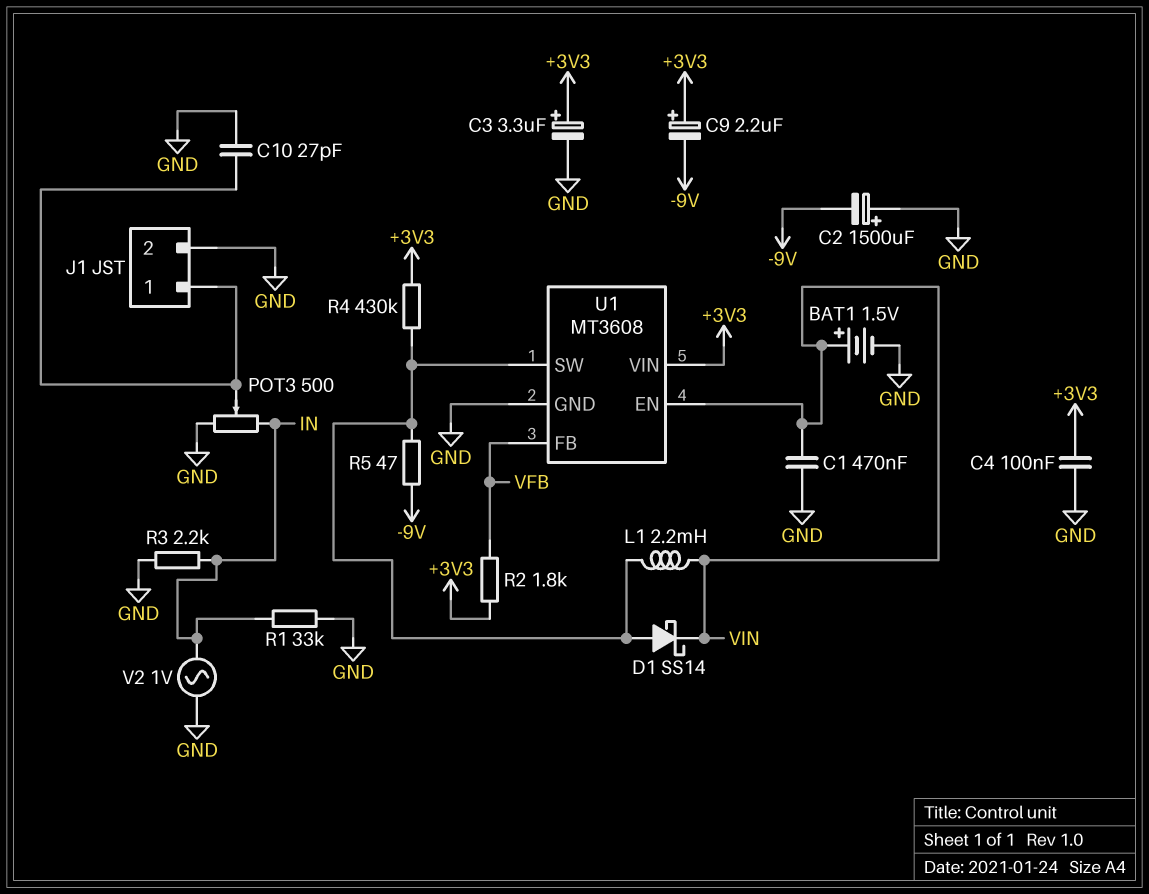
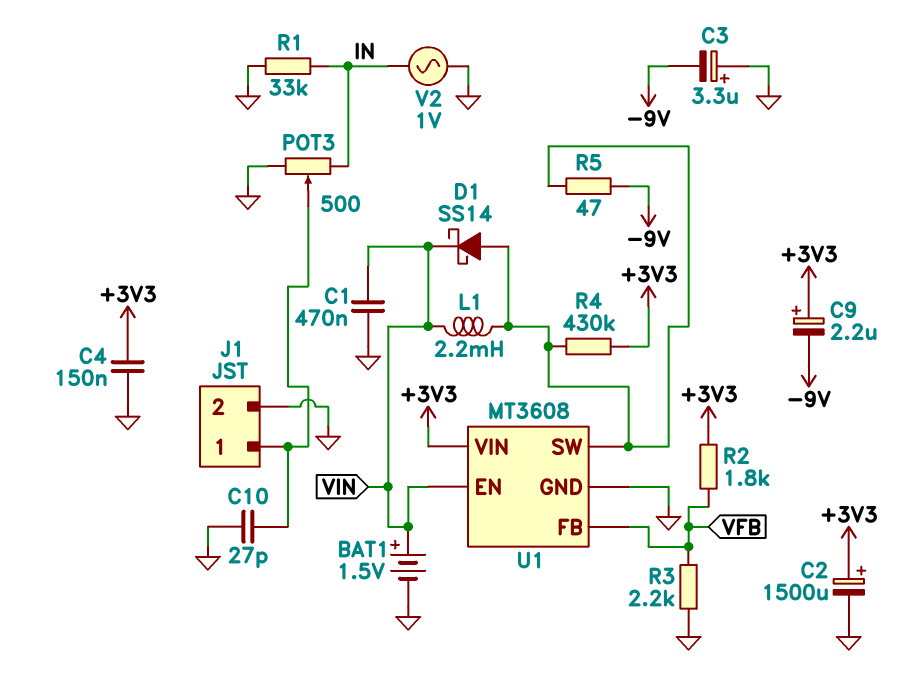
C2: 1500uF (plus GND, minus -9V) -> 1500uF (plus +3V3, minus GND)
C3: 3.3uF (plus +3V3, minus GND) -> 3.3uF (plus GND, minus -9V)
C4: 100nF (+3V3, GND) -> 150nF (+3V3, GND)
R3: 2.2k (GND, IN) -> 2.2k (GND, VFB)

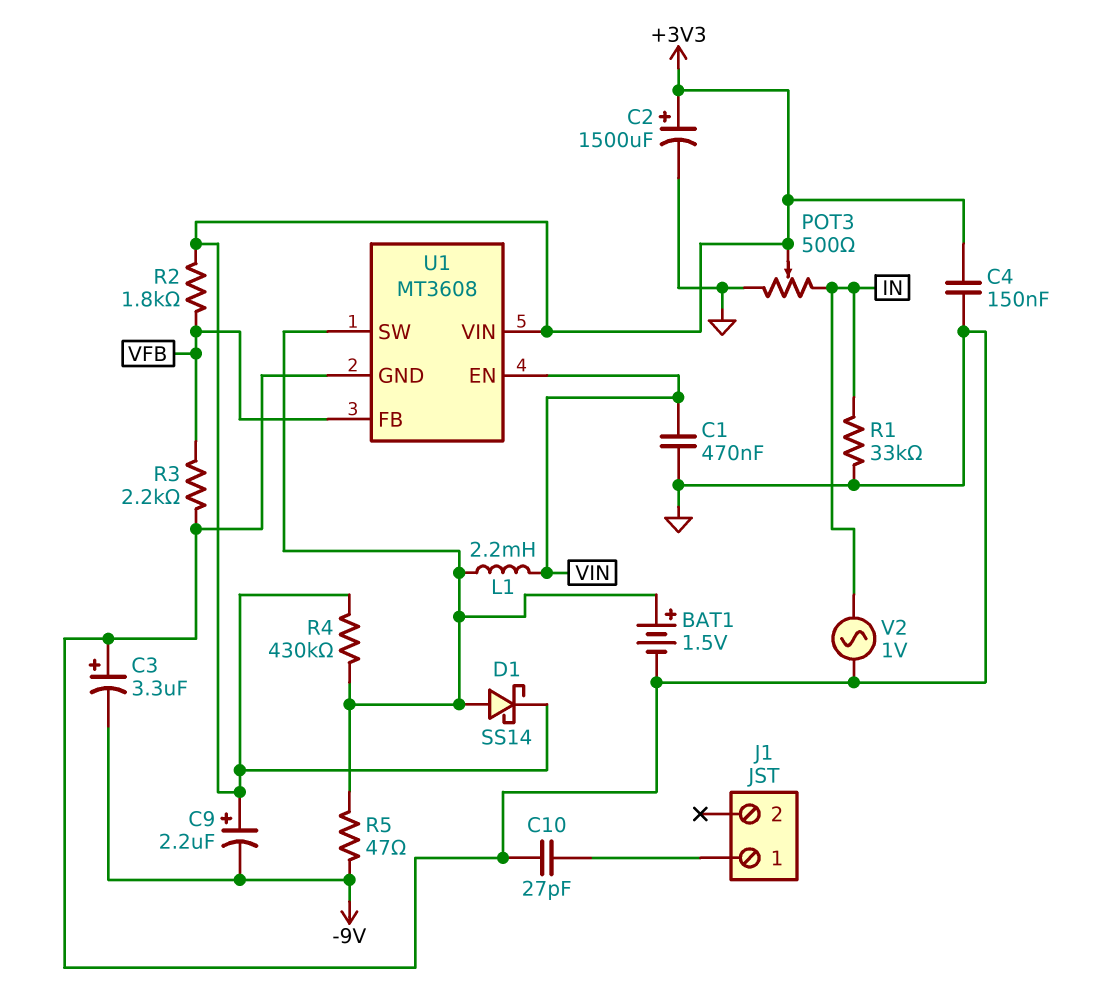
BAT1: 1.5V (plus VIN, minus GND) -> 1.5V (plus U1/SW, minus GND)
D1: schottky SS14 (A U1/SW, K VIN) -> schottky SS14 (A U1/SW, K +3V3)
J1 pin 2: GND -> none
POT3: 500 (GND, IN, wiper J1/1) -> 500 (GND, IN, wiper +3V3)

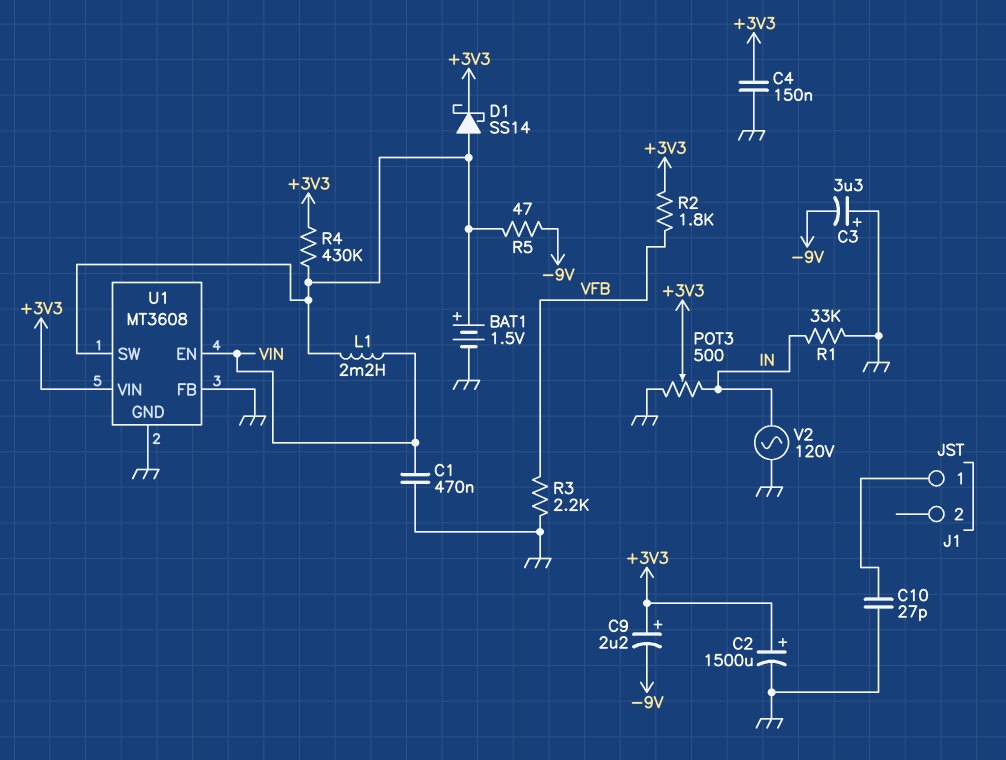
U1 pin FB: VFB -> GND
V2: AC 1V (GND, IN) -> AC 120V (GND, IN)

